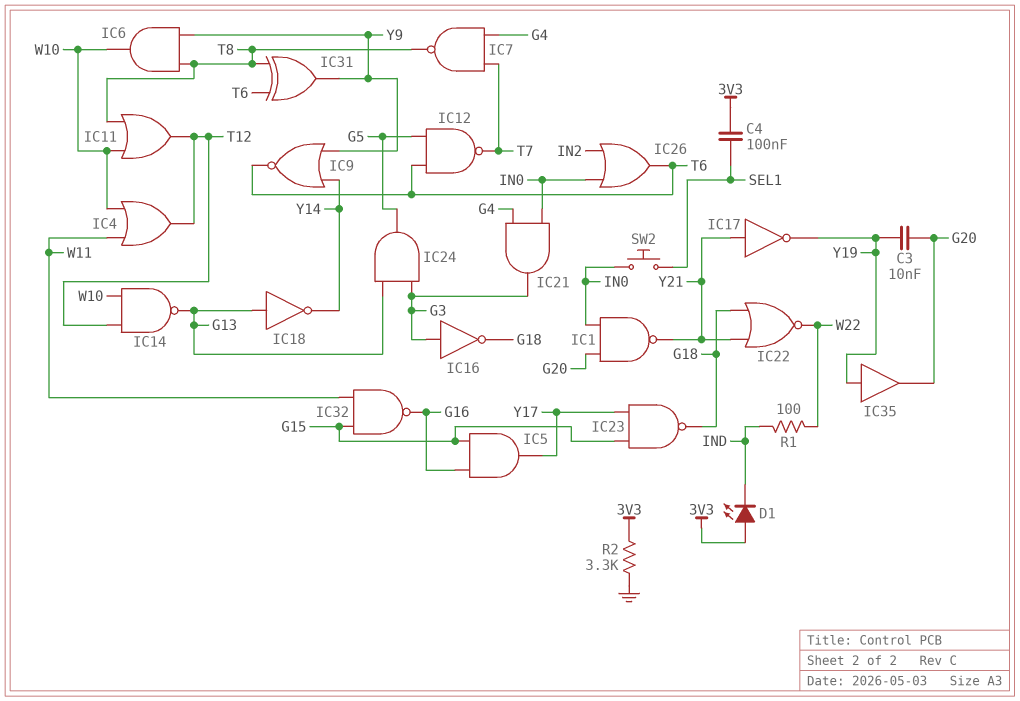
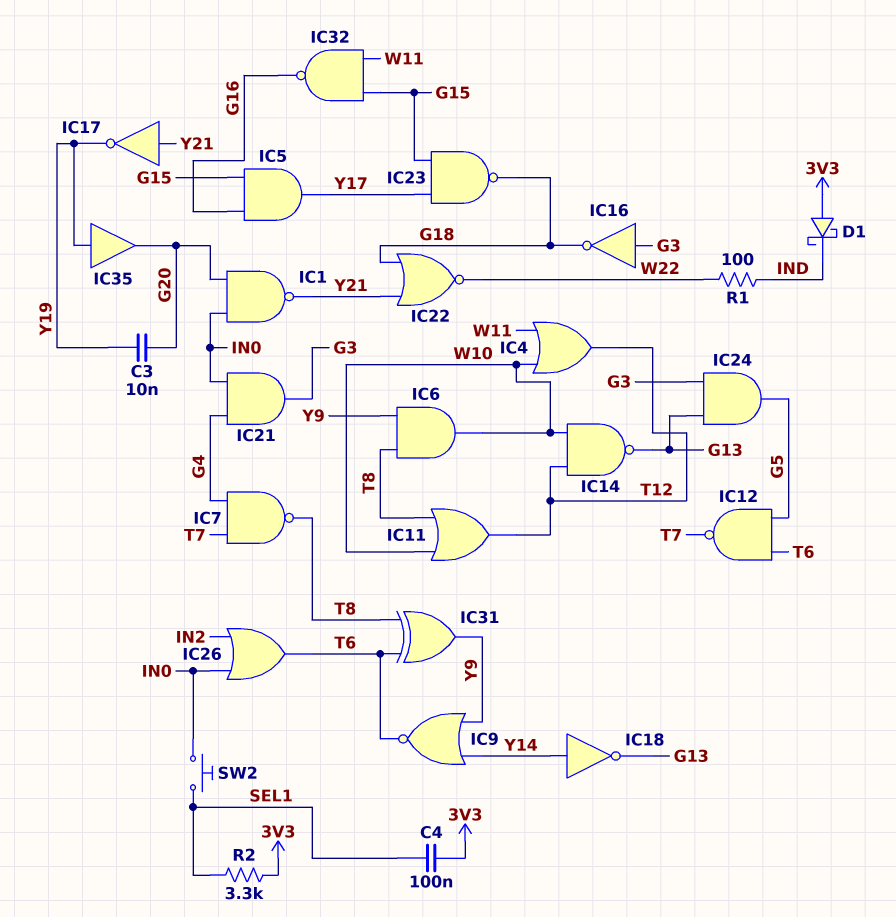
D1: LED (A 3V3, K IND) -> schottky (A 3V3, K IND)
IC18: NOT (in G13, out Y14) -> NOT (in Y14, out G13)
R2: 3.3k (3V3, GND) -> 3.3k (3V3, SEL1)

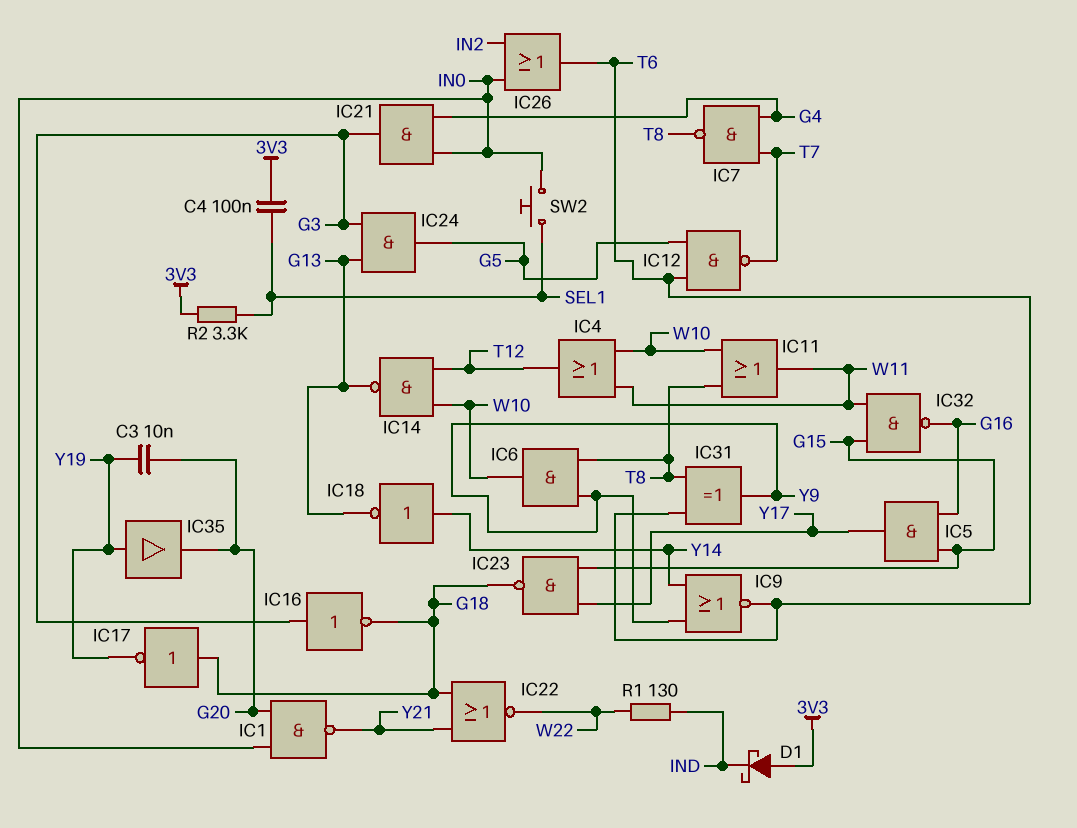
IC11: OR (in T8, in W10, out T12) -> OR (in T8, in W10, out W11)
IC17: NOT (in Y21, out Y19) -> NOT (in G18, out Y19)
R1: 100 (IND, W22) -> 130 (IND, W22)

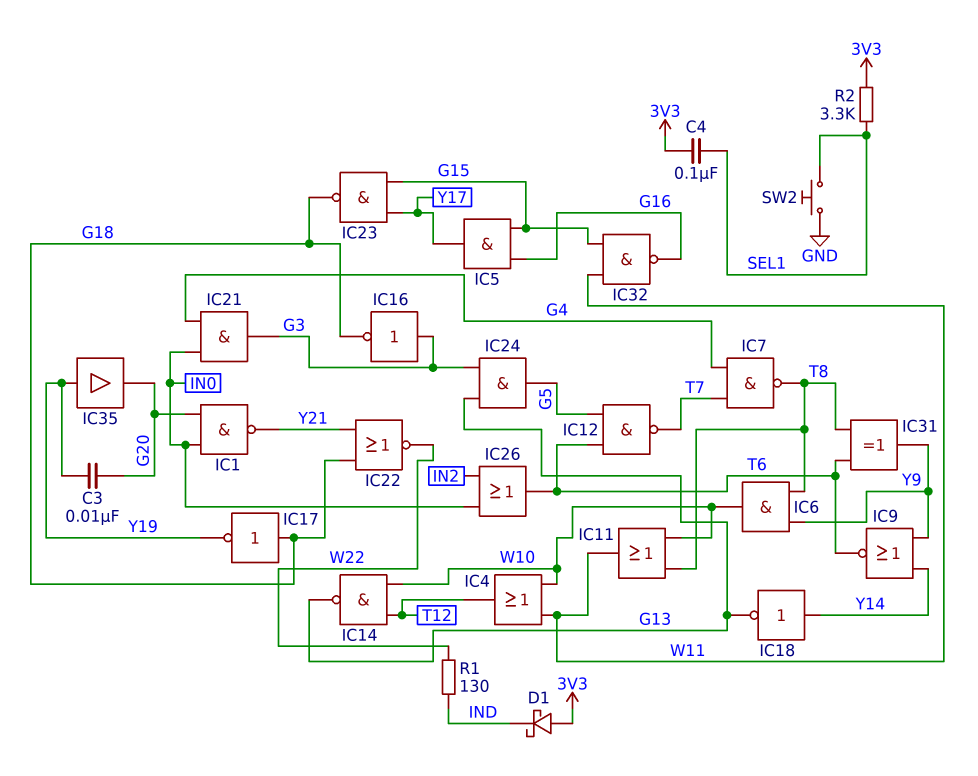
SW2: button (IN0, SEL1) -> button (GND, SEL1)

